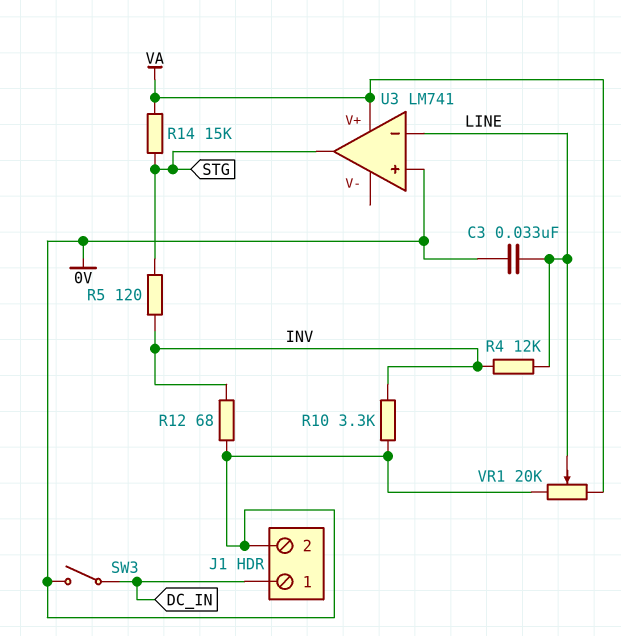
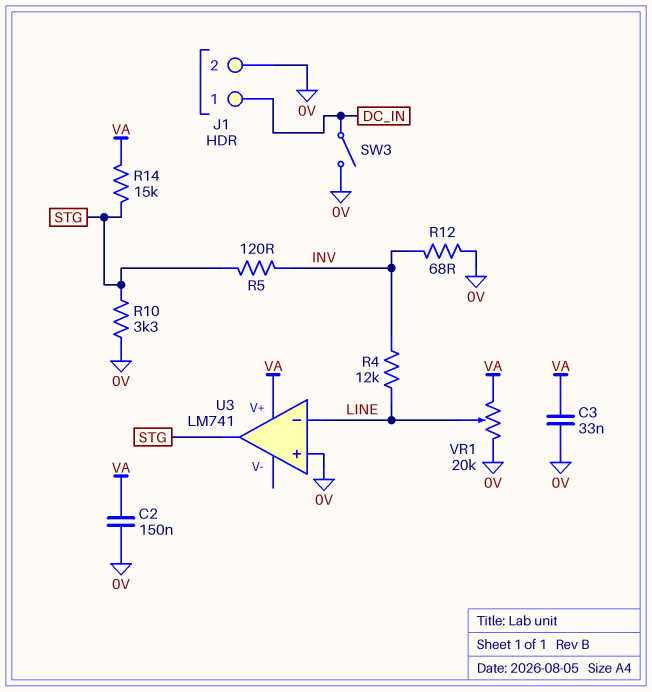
C2: none -> 150nF (0V, VA)
C3: 33nF (0V, LINE) -> 33nF (0V, VA)
R10: 3.3k (0V, INV) -> 3.3k (0V, STG)

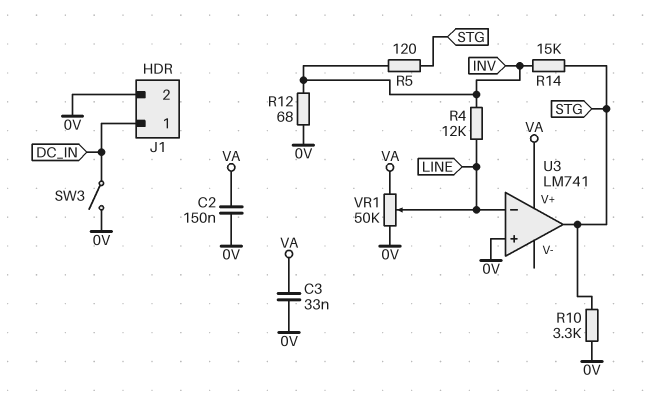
R14: 15k (STG, VA) -> 15k (INV, STG)
VR1: 20k (0V, VA, wiper LINE) -> 50k (0V, VA, wiper LINE)

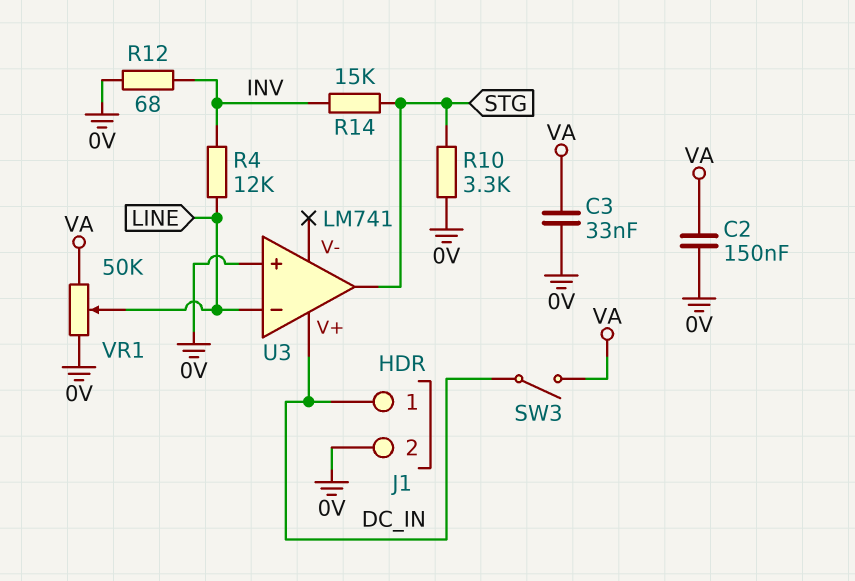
R5: 120 (INV, STG) -> none
SW3: switch (0V, DC_IN) -> switch (DC_IN, VA)
U3 pin V+: VA -> DC_IN

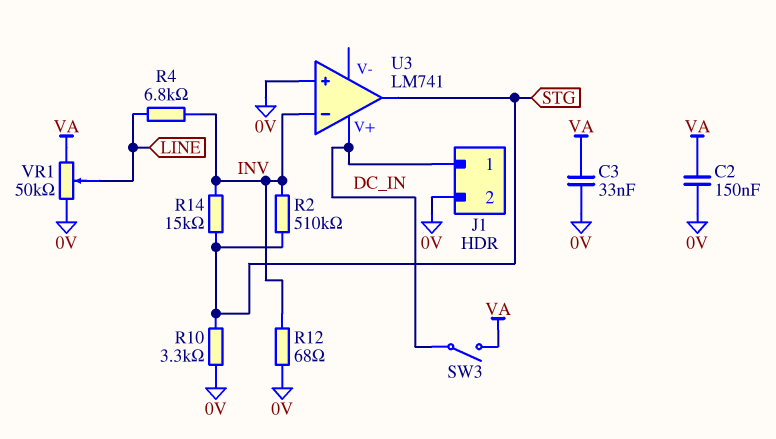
R2: none -> 510k (INV, STG)
R4: 12k (INV, LINE) -> 6.8k (INV, LINE)
U3 pin in-: LINE -> INV

